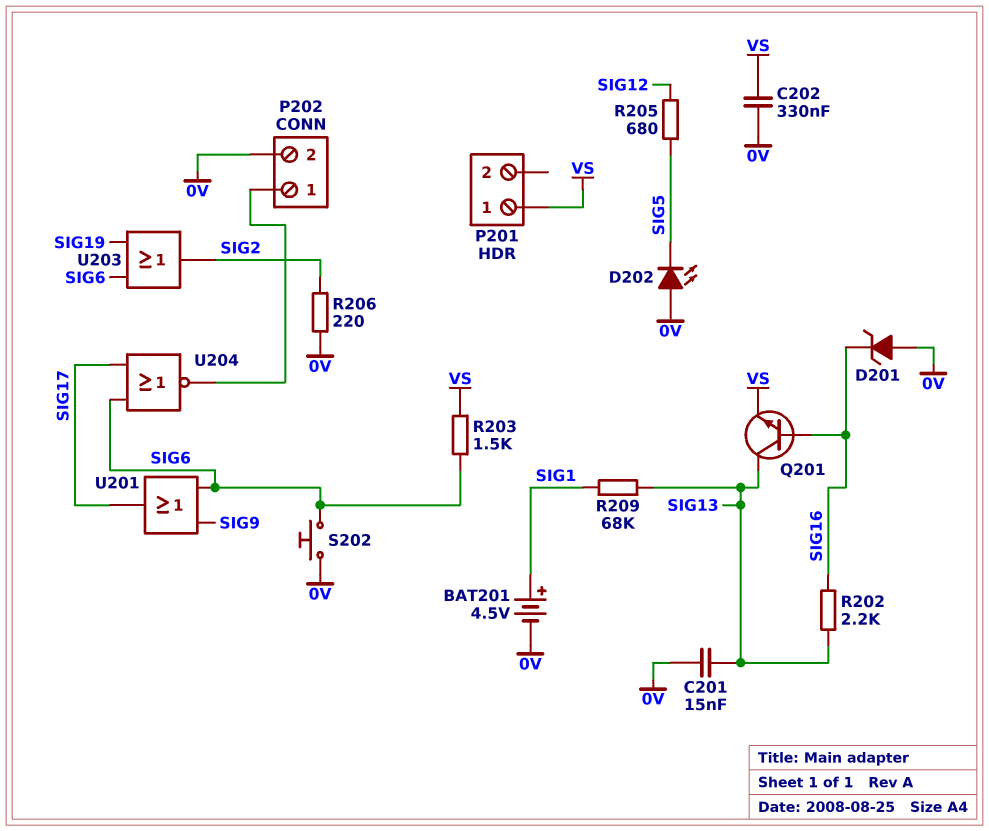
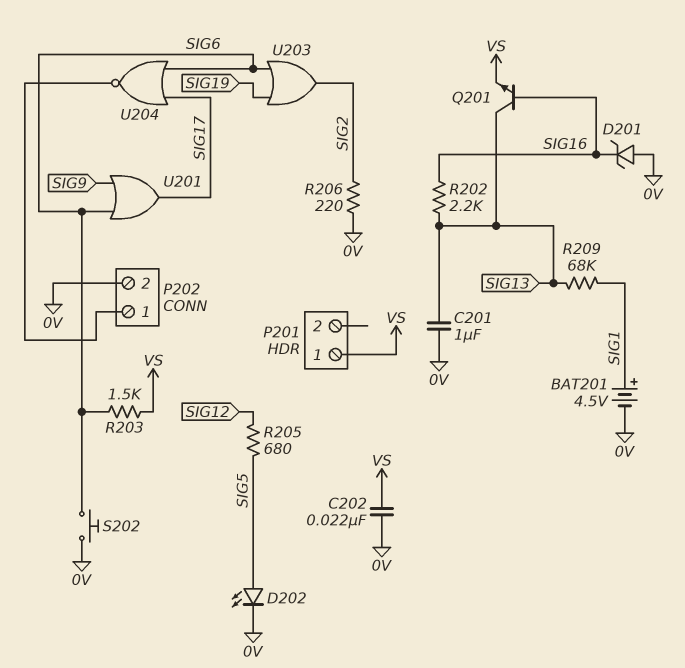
C201: 15nF (0V, SIG13) -> 1uF (0V, SIG13)
C202: 330nF (0V, VS) -> 22nF (0V, VS)
D202: LED (A 0V, K SIG5) -> LED (A SIG5, K 0V)

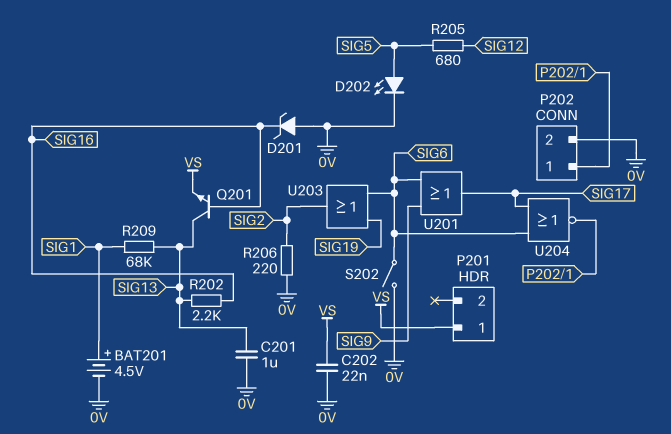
R203: 1.5k (SIG6, VS) -> none
S202: button (0V, SIG6) -> switch (0V, SIG6)

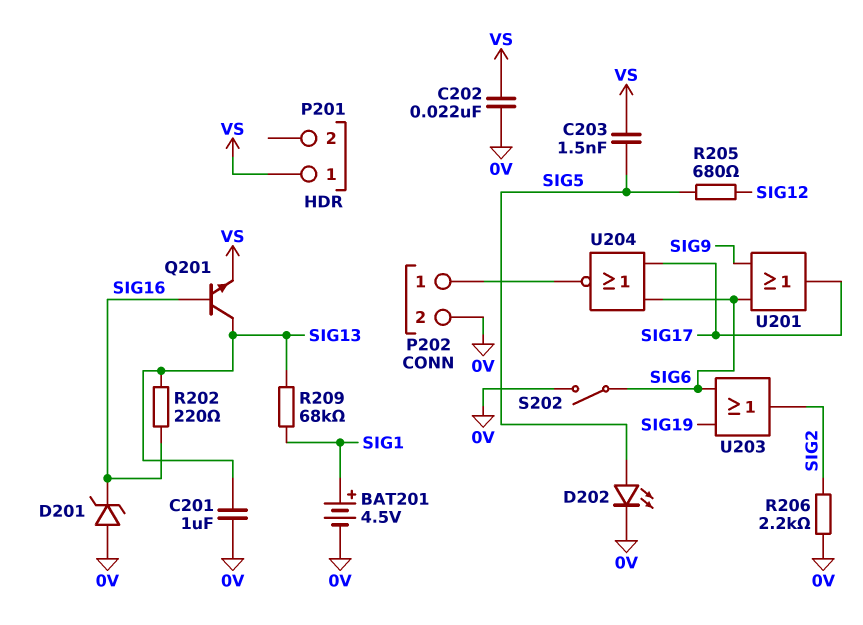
C203: none -> 1.5nF (SIG5, VS)
R202: 2.2k (SIG13, SIG16) -> 220 (SIG13, SIG16)
R206: 220 (0V, SIG2) -> 2.2k (0V, SIG2)

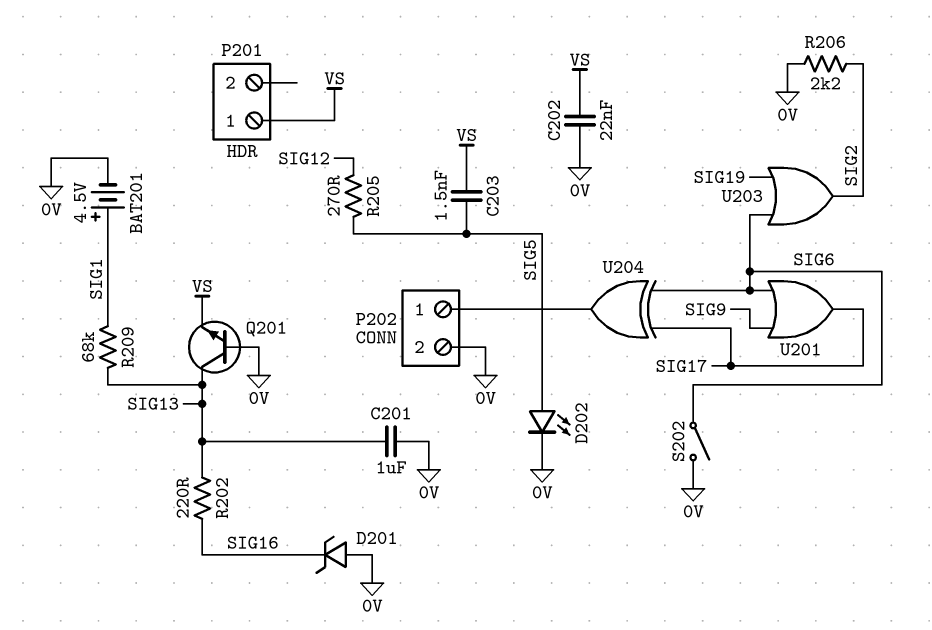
Q201: NPN (B SIG16, C SIG13, E VS) -> NPN (B 0V, C SIG13, E VS)
R205: 680 (SIG5, SIG12) -> 270 (SIG5, SIG12)
U204: NOR (in SIG6, in SIG17, out P202/1) -> XOR (in SIG6, in SIG17, out P202/1)

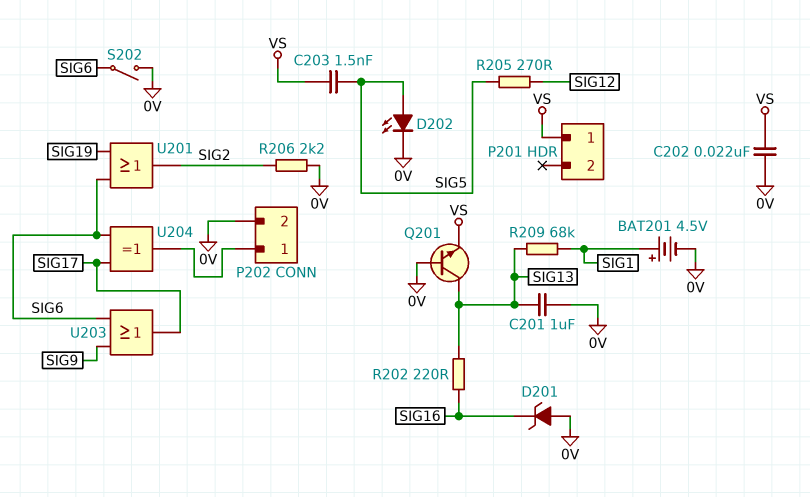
U201: OR (in SIG6, in SIG9, out SIG17) -> OR (in SIG6, in SIG19, out SIG2)
U203: OR (in SIG6, in SIG19, out SIG2) -> OR (in SIG6, in SIG9, out SIG17)

